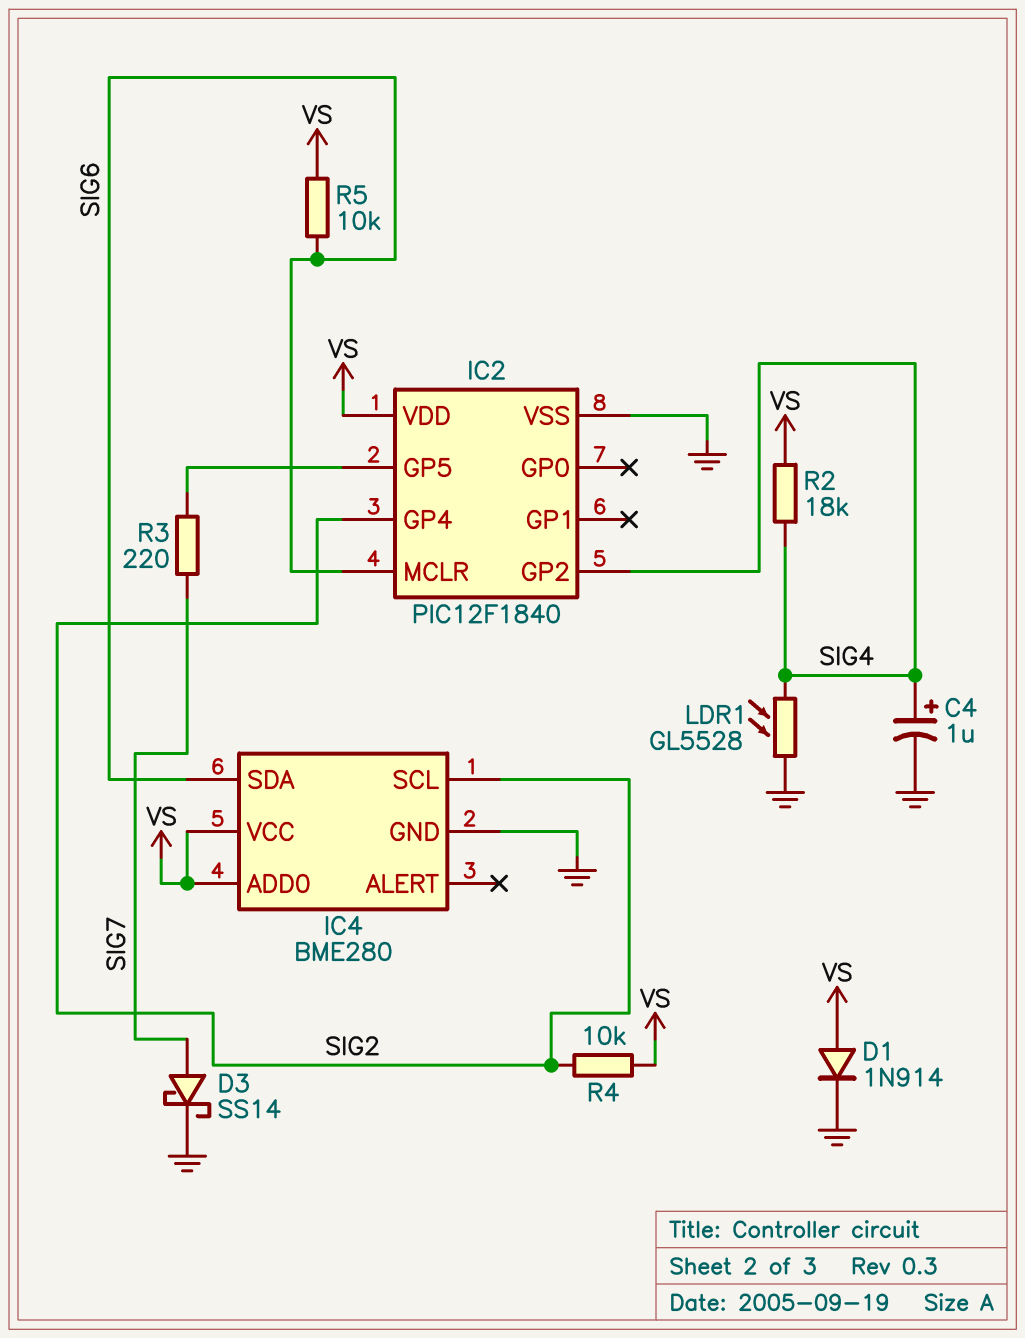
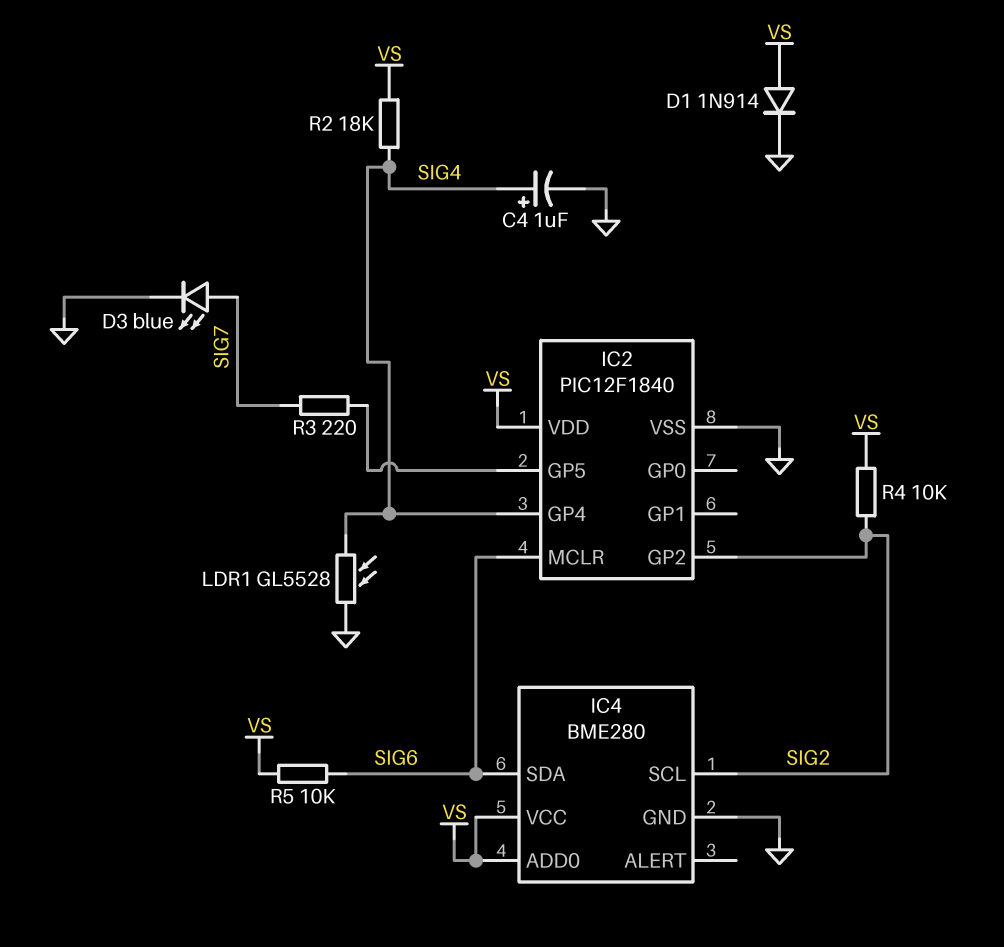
D3: schottky SS14 (A SIG7, K GND) -> LED blue (A SIG7, K GND)
IC2 pin GP2: SIG4 -> SIG2
IC2 pin GP4: SIG2 -> SIG4

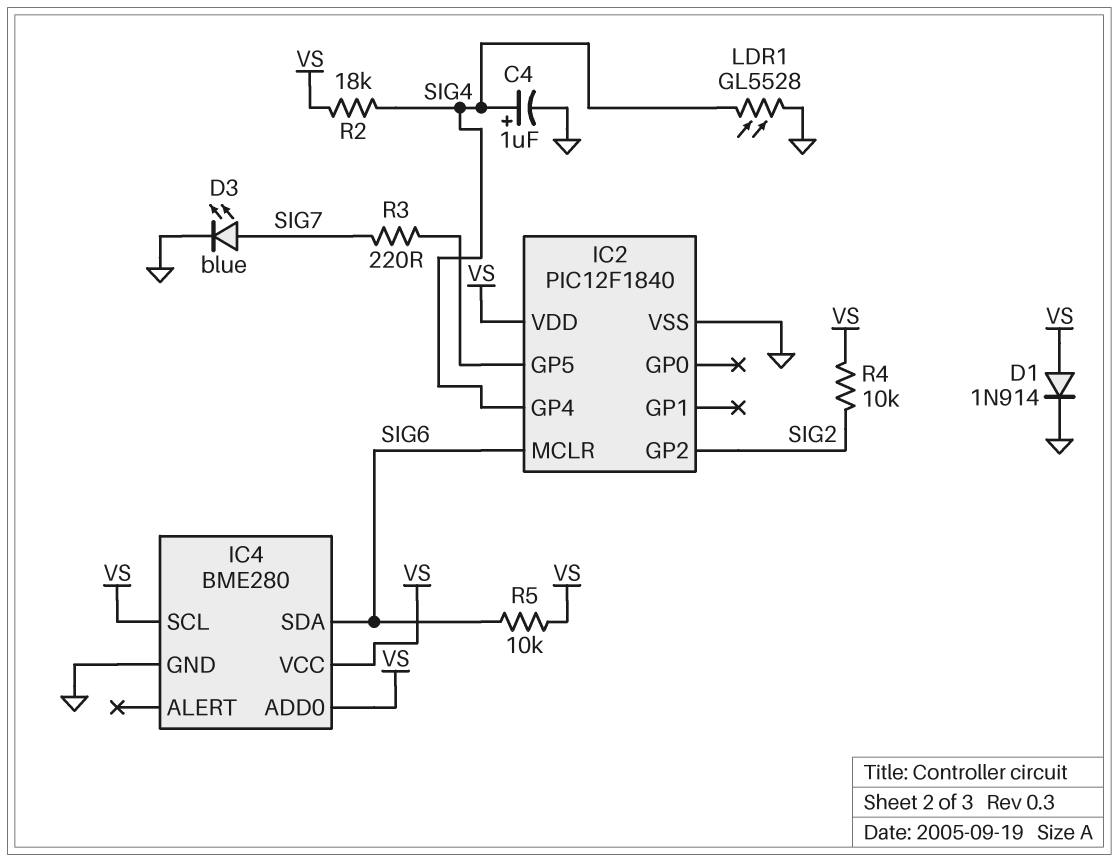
IC4 pin SCL: SIG2 -> VS

